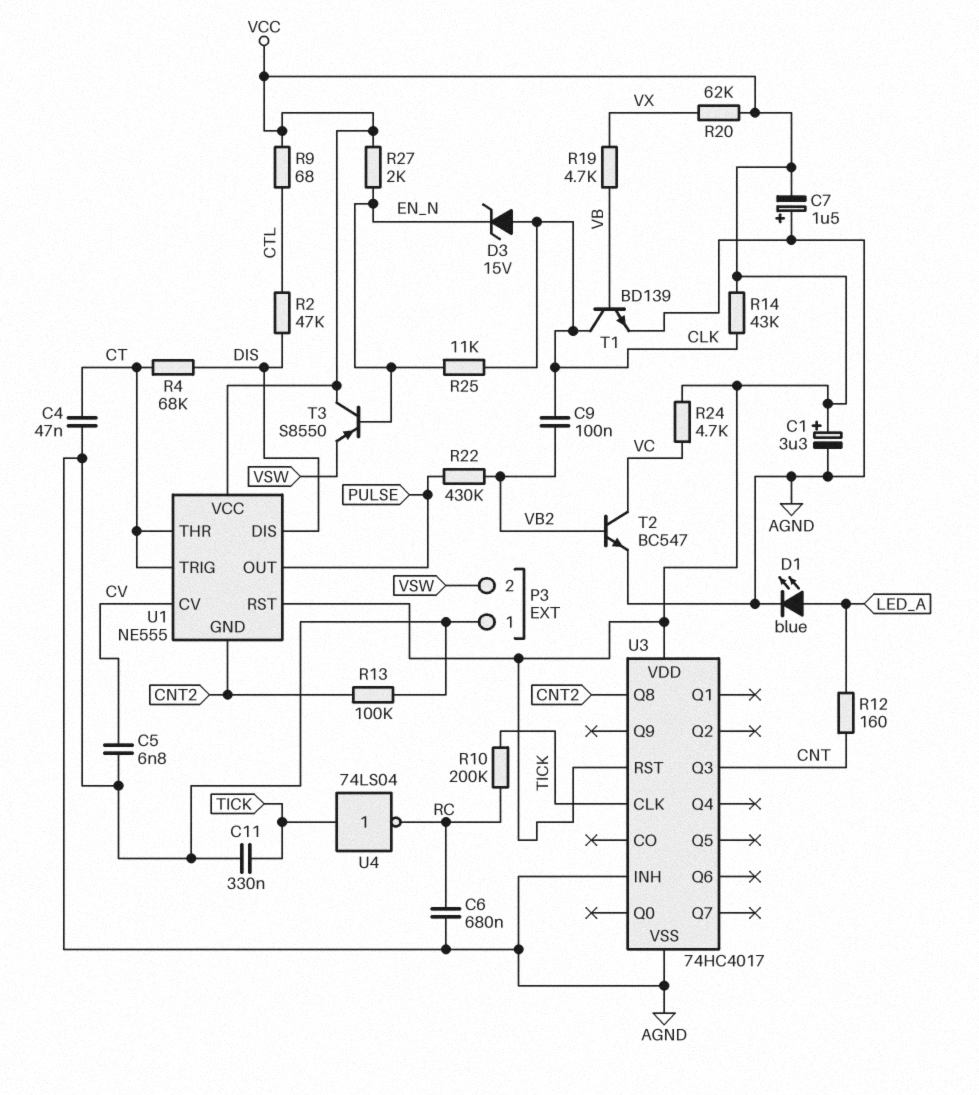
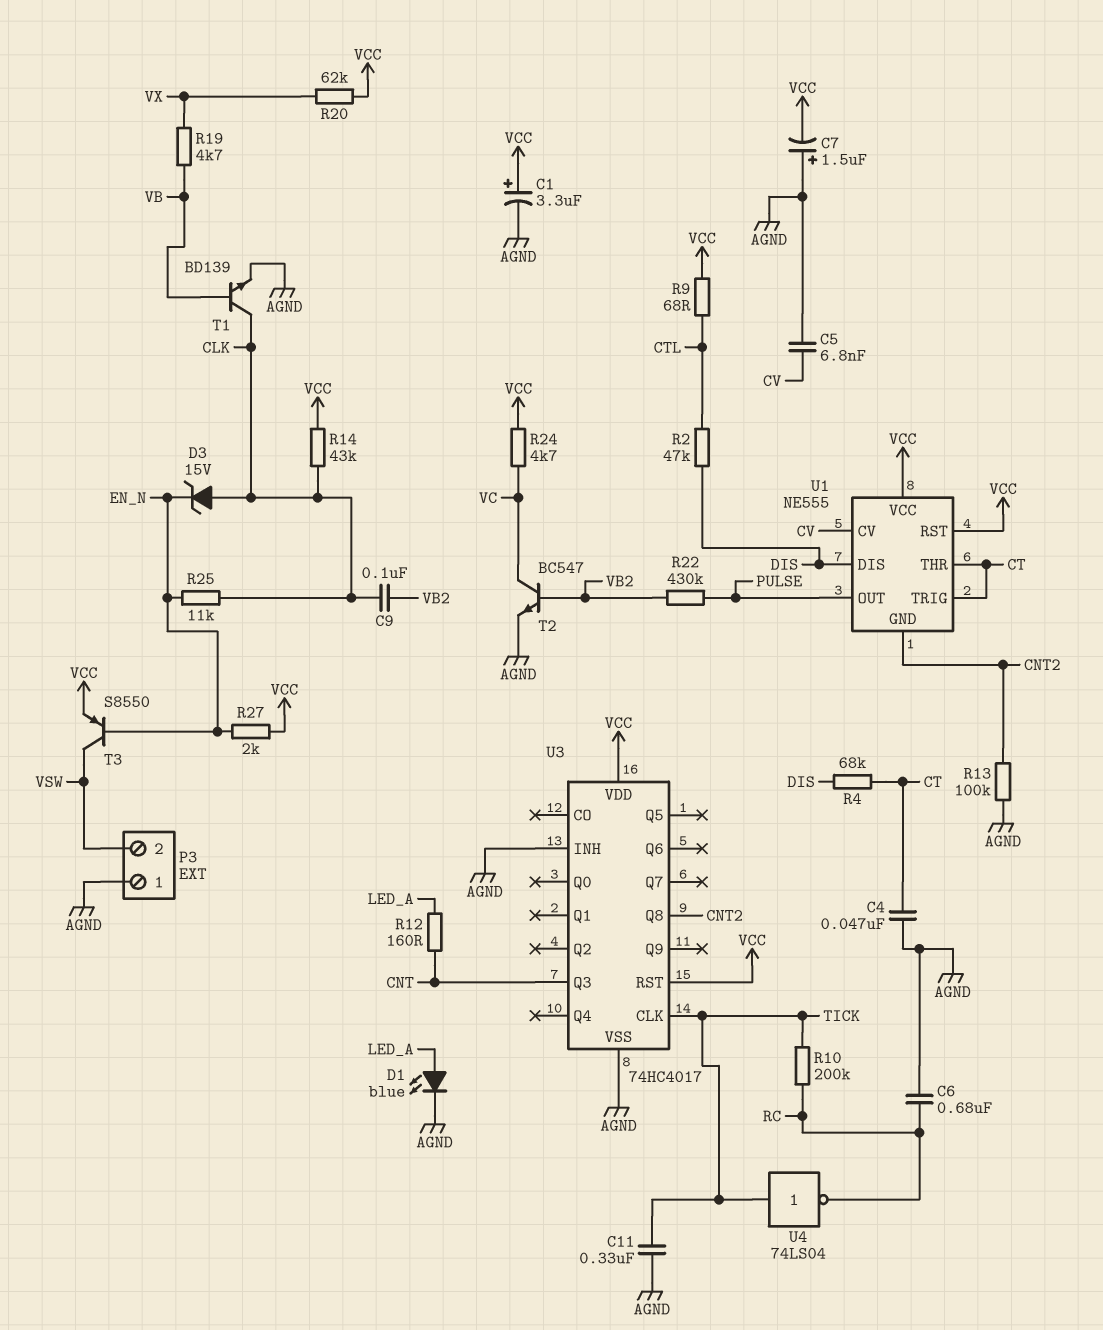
T3: PNP S8550 (B EN_N, C VCC, E VSW) -> PNP S8550 (B EN_N, C VSW, E VCC)

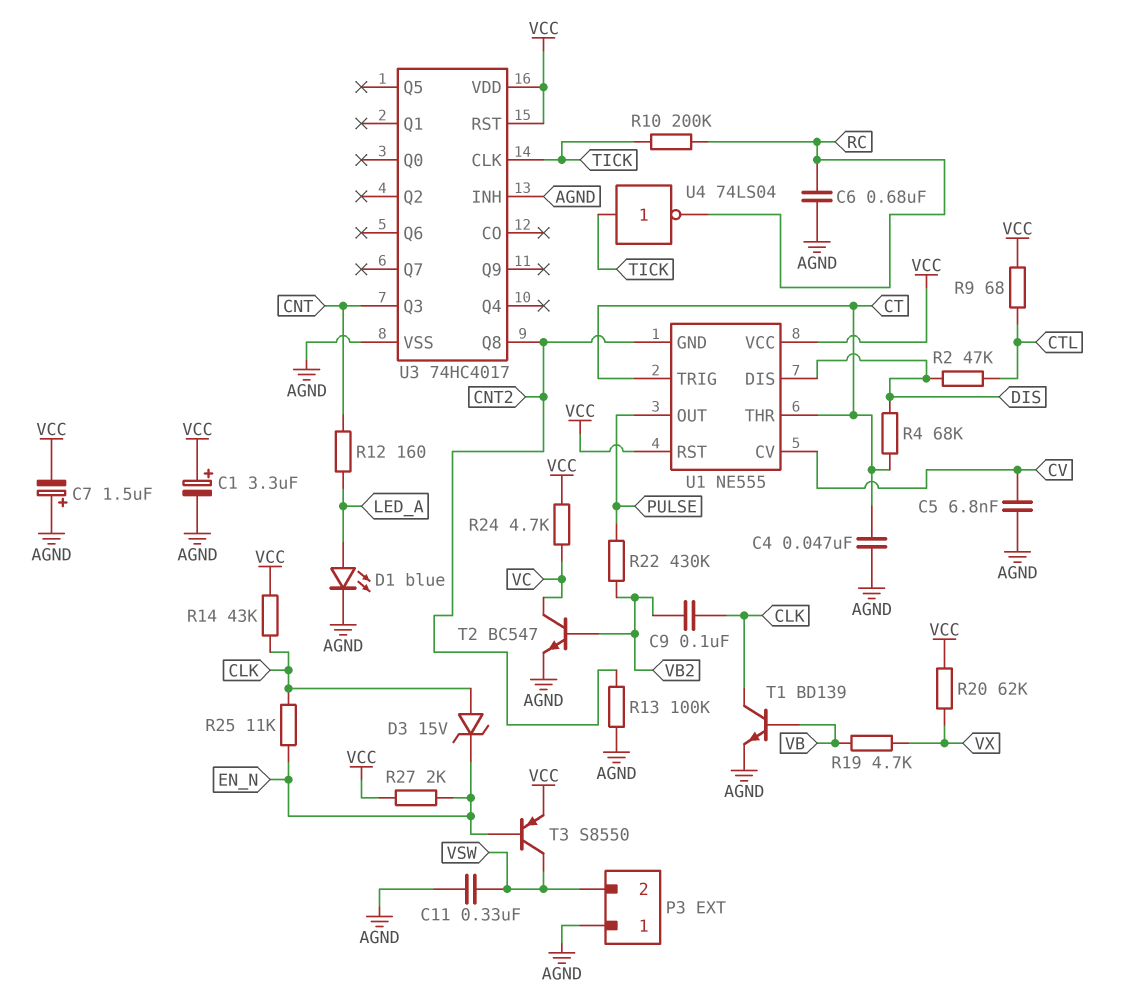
C11: 330nF (AGND, TICK) -> 330nF (AGND, VSW)

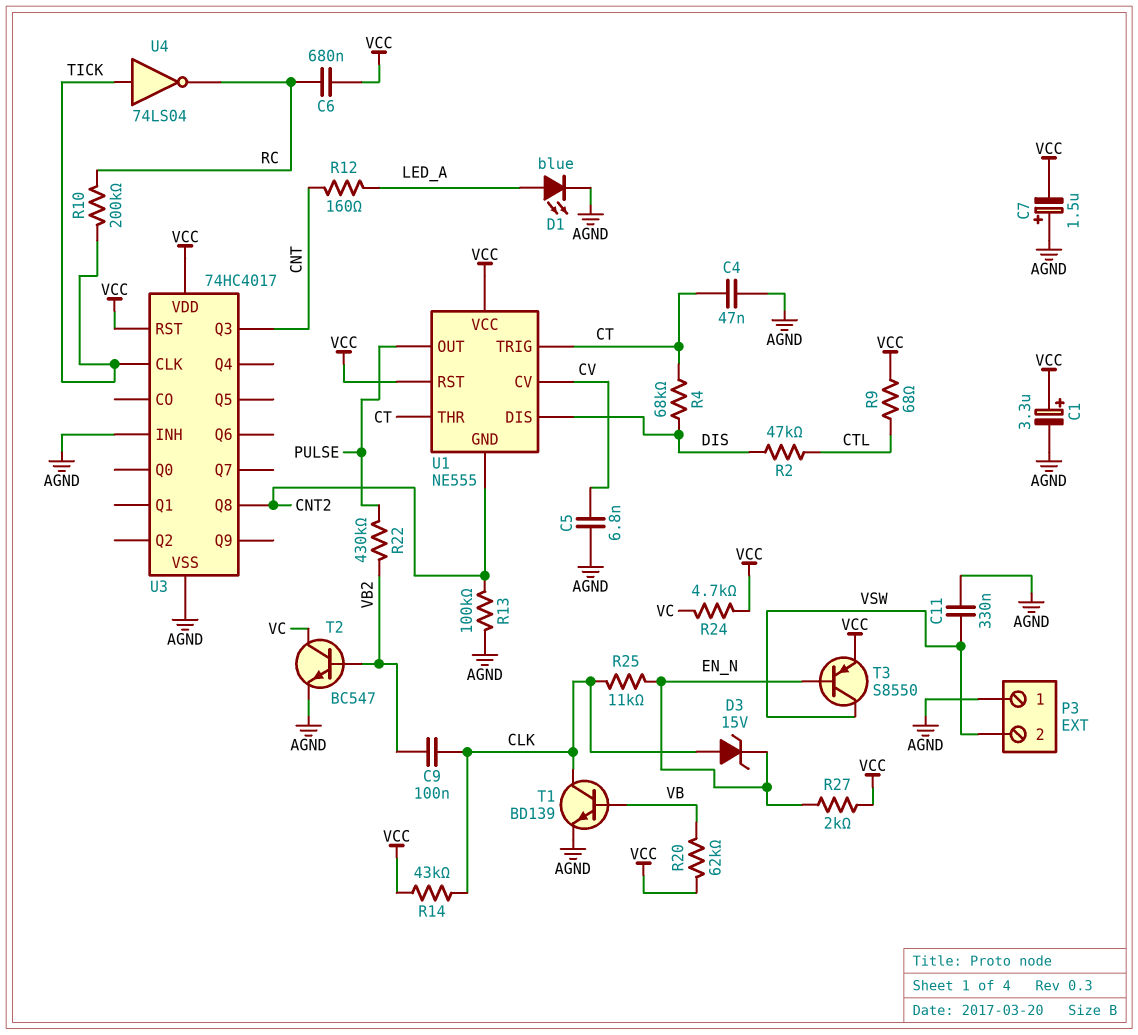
C6: 680nF (AGND, RC) -> 680nF (RC, VCC)
R19: 4.7k (VB, VX) -> none
R20: 62k (VCC, VX) -> 62k (VB, VCC)

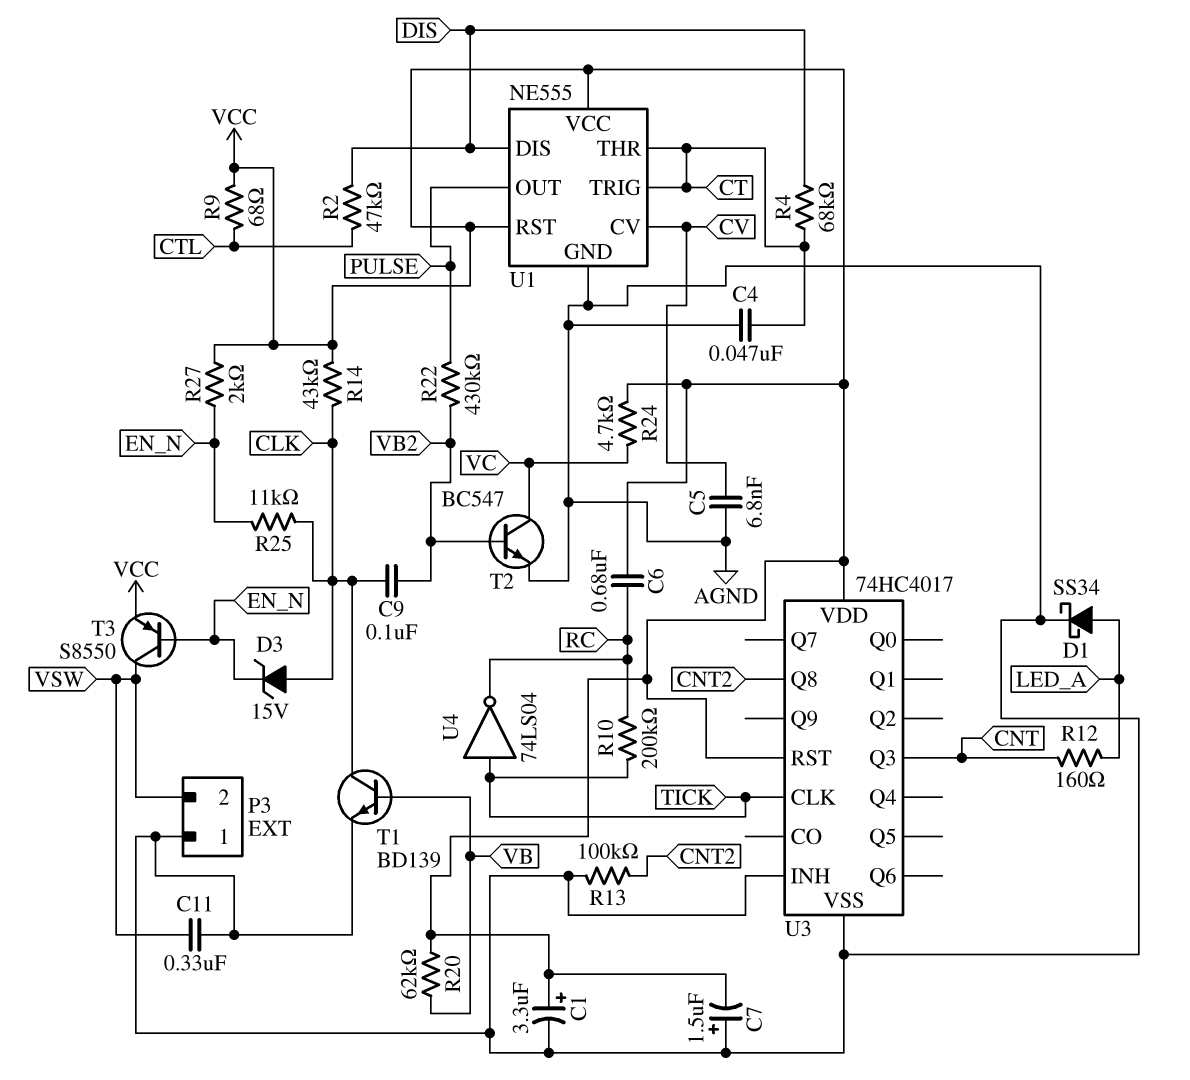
D1: LED blue (A LED_A, K AGND) -> schottky SS34 (A LED_A, K AGND)
U1 pin GND: CNT2 -> AGND

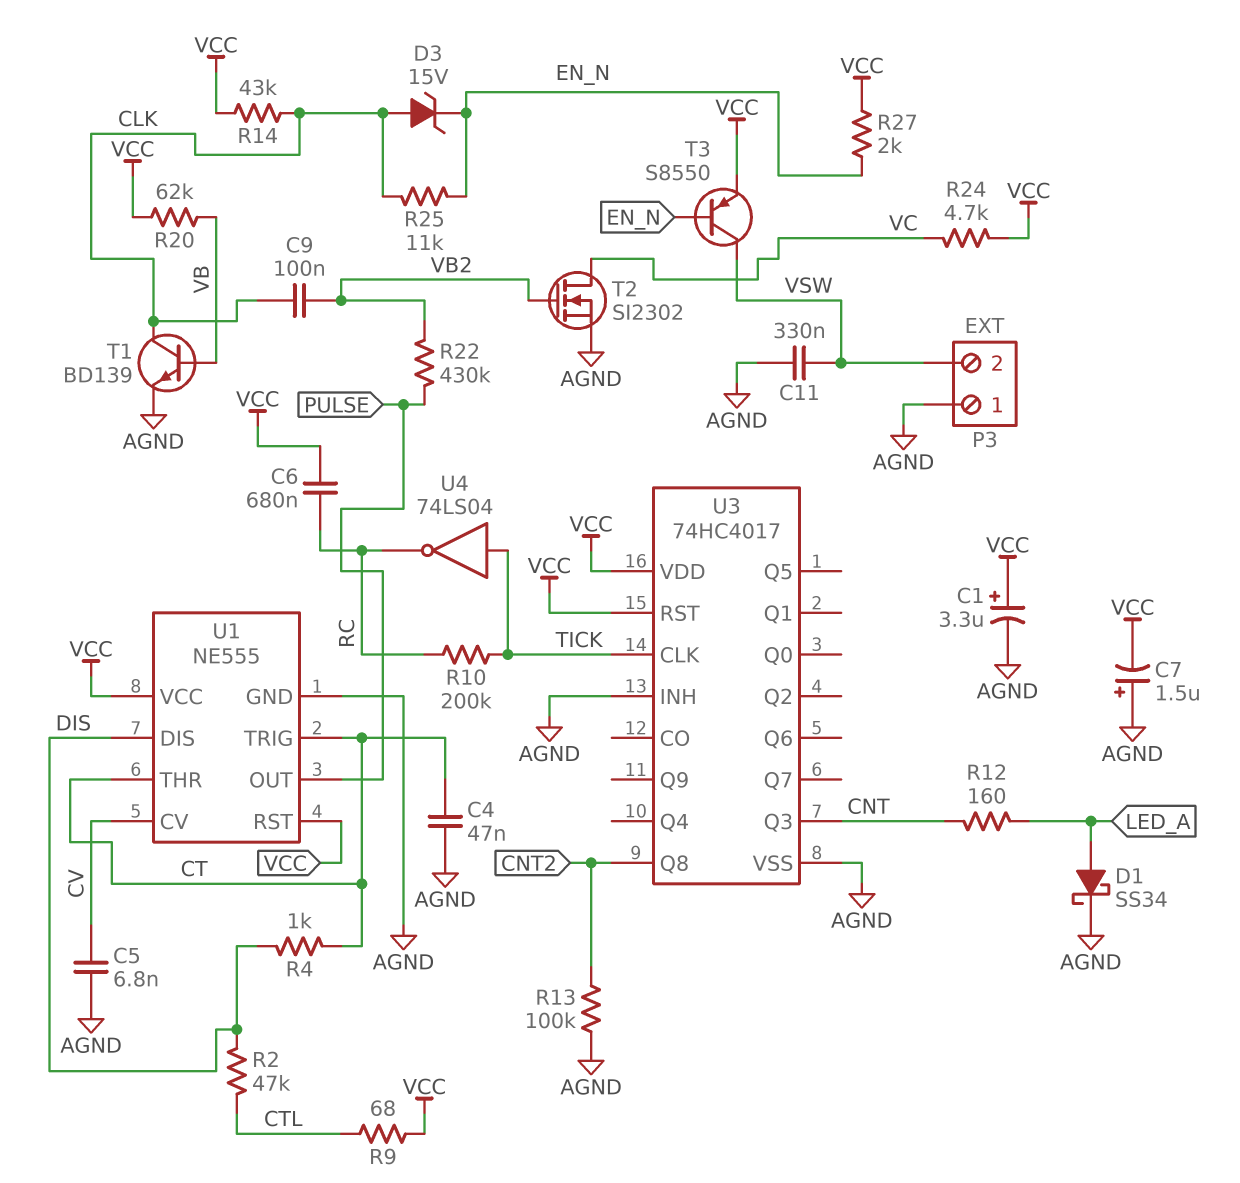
R4: 68k (CT, DIS) -> 1k (CT, DIS)
T2: NPN BC547 (B VB2, C VC, E AGND) -> NMOS SI2302 (G VB2, D VC, S AGND)

